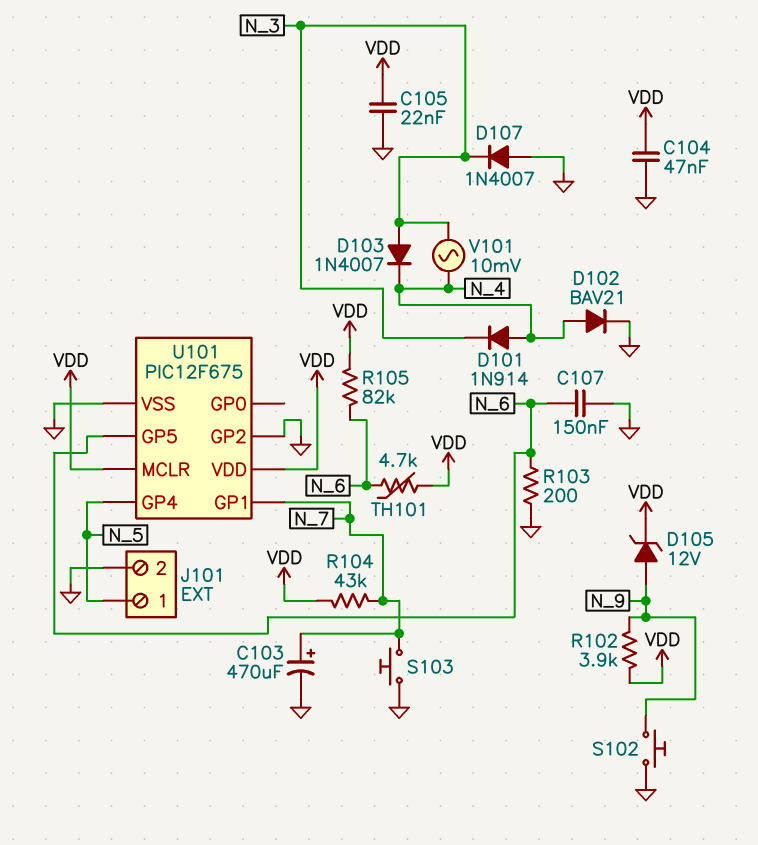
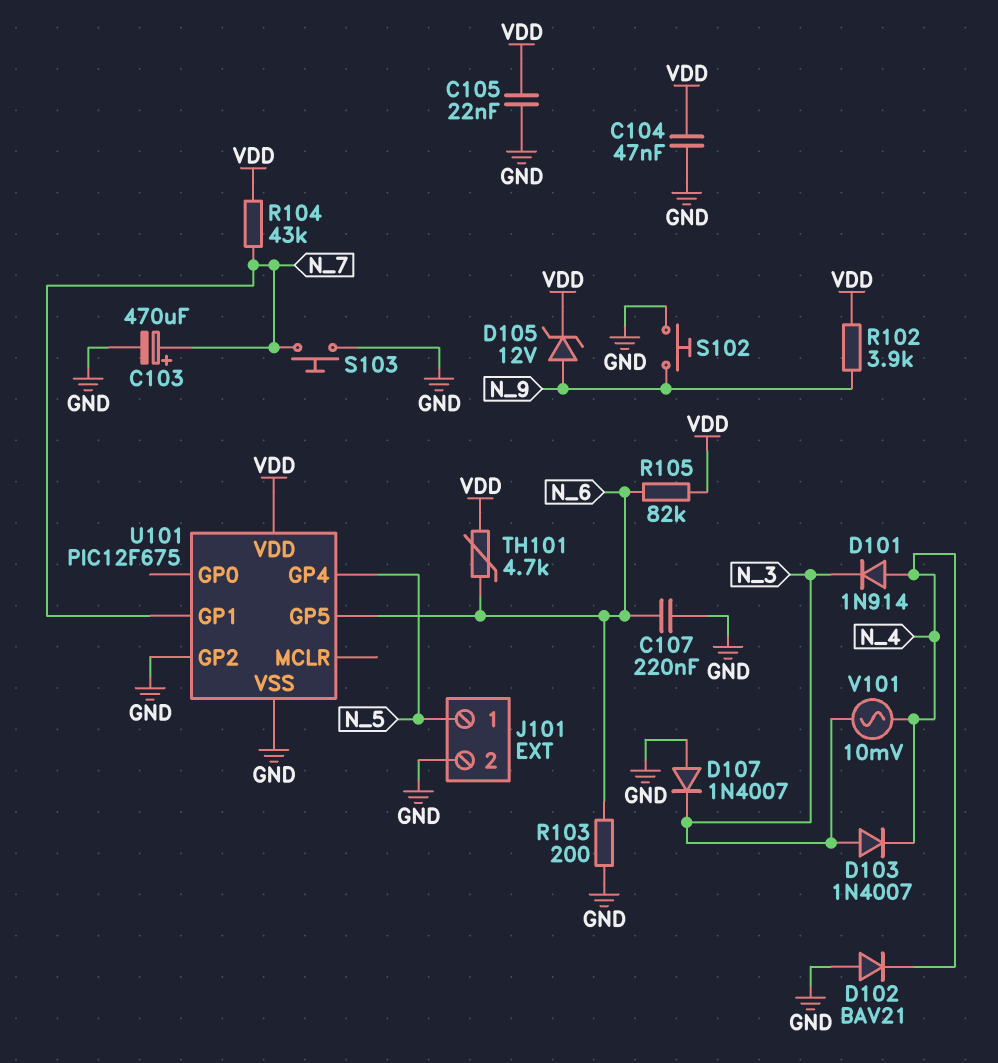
C107: 150nF (GND, N_6) -> 220nF (GND, N_6)
D102: diode BAV21 (A N_4, K GND) -> diode BAV21 (A GND, K N_4)
U101 pin MCLR: VDD -> none

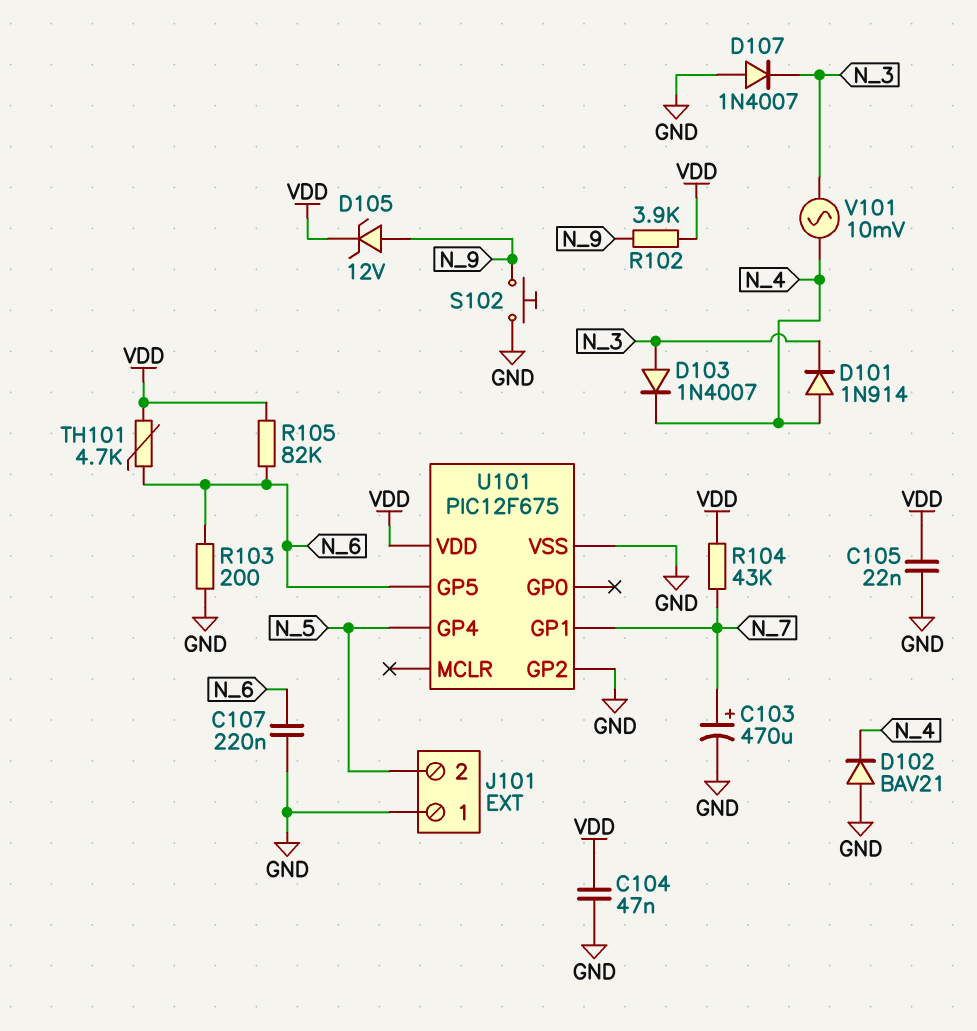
J101 pin 1: N_5 -> GND
J101 pin 2: GND -> N_5
S103: button (GND, N_7) -> none

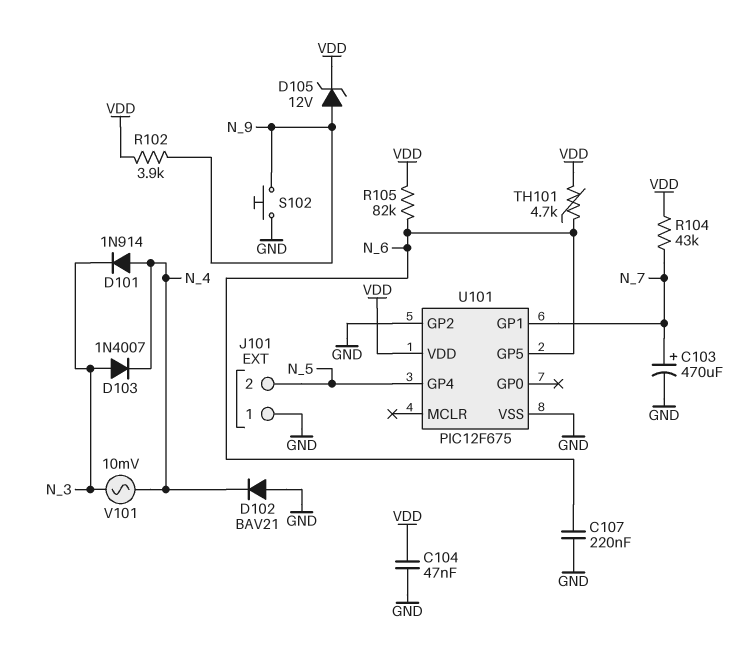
C105: 22nF (GND, VDD) -> none
D107: diode 1N4007 (A GND, K N_3) -> none
R103: 200 (GND, N_6) -> none

